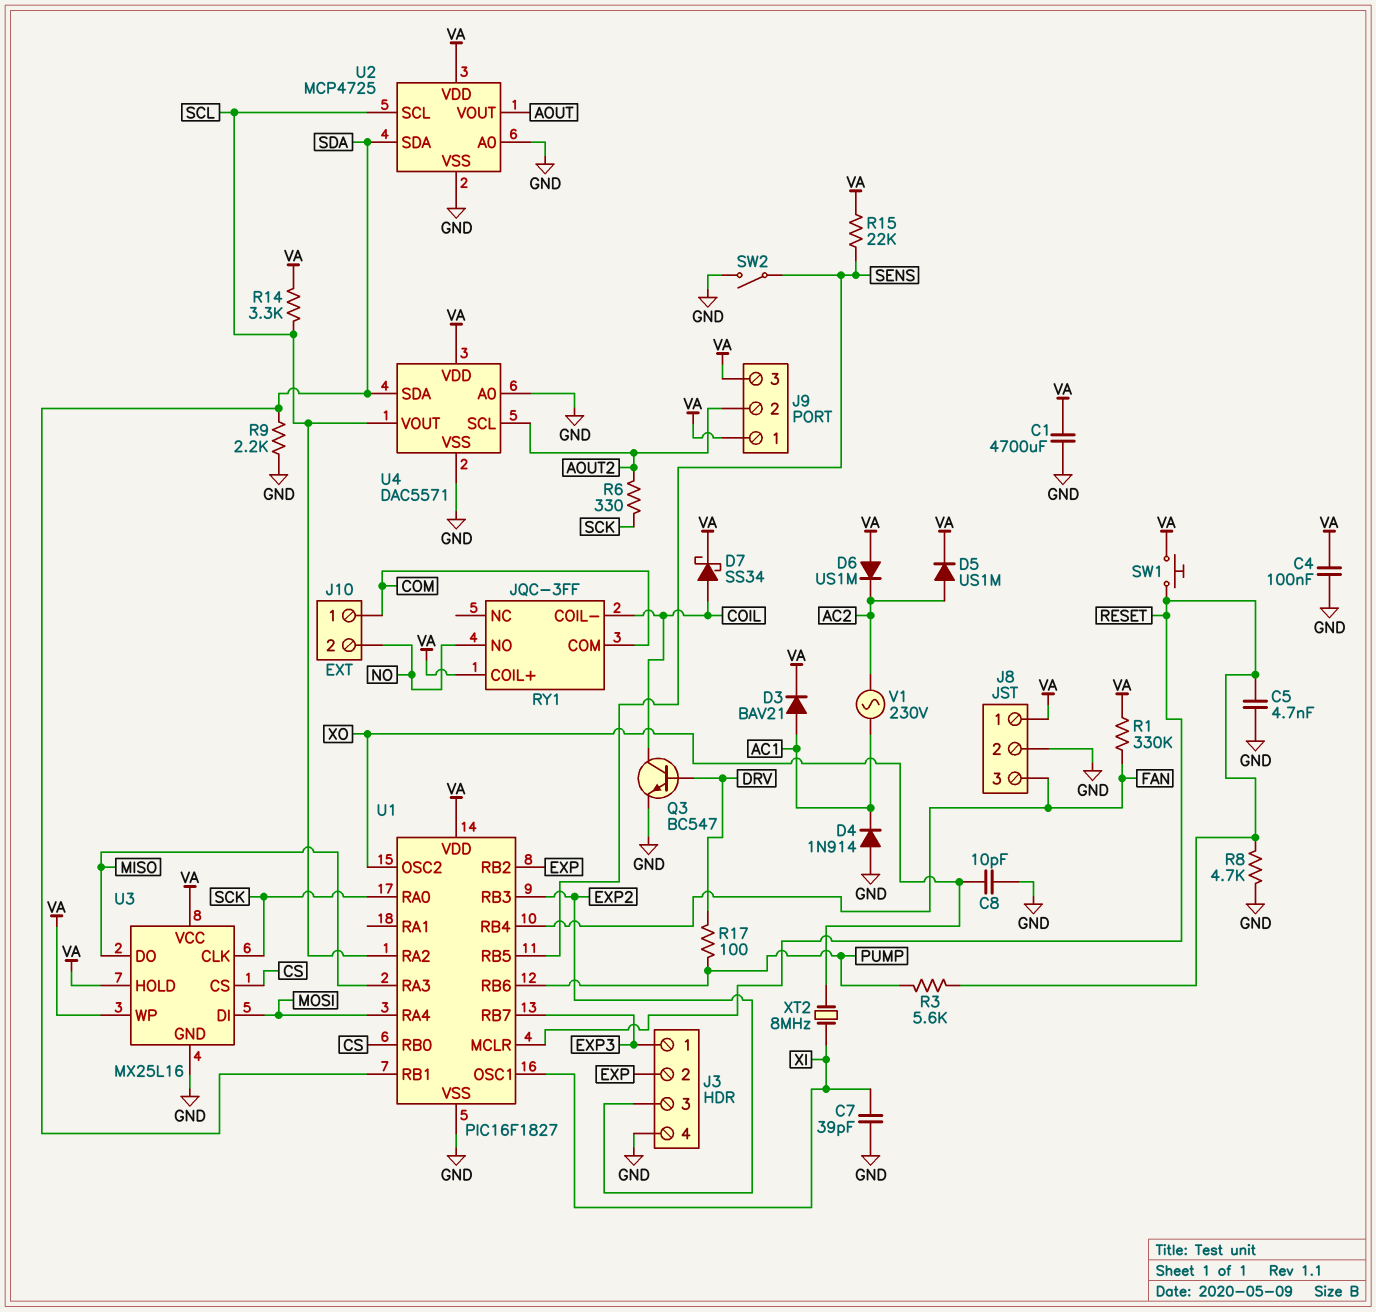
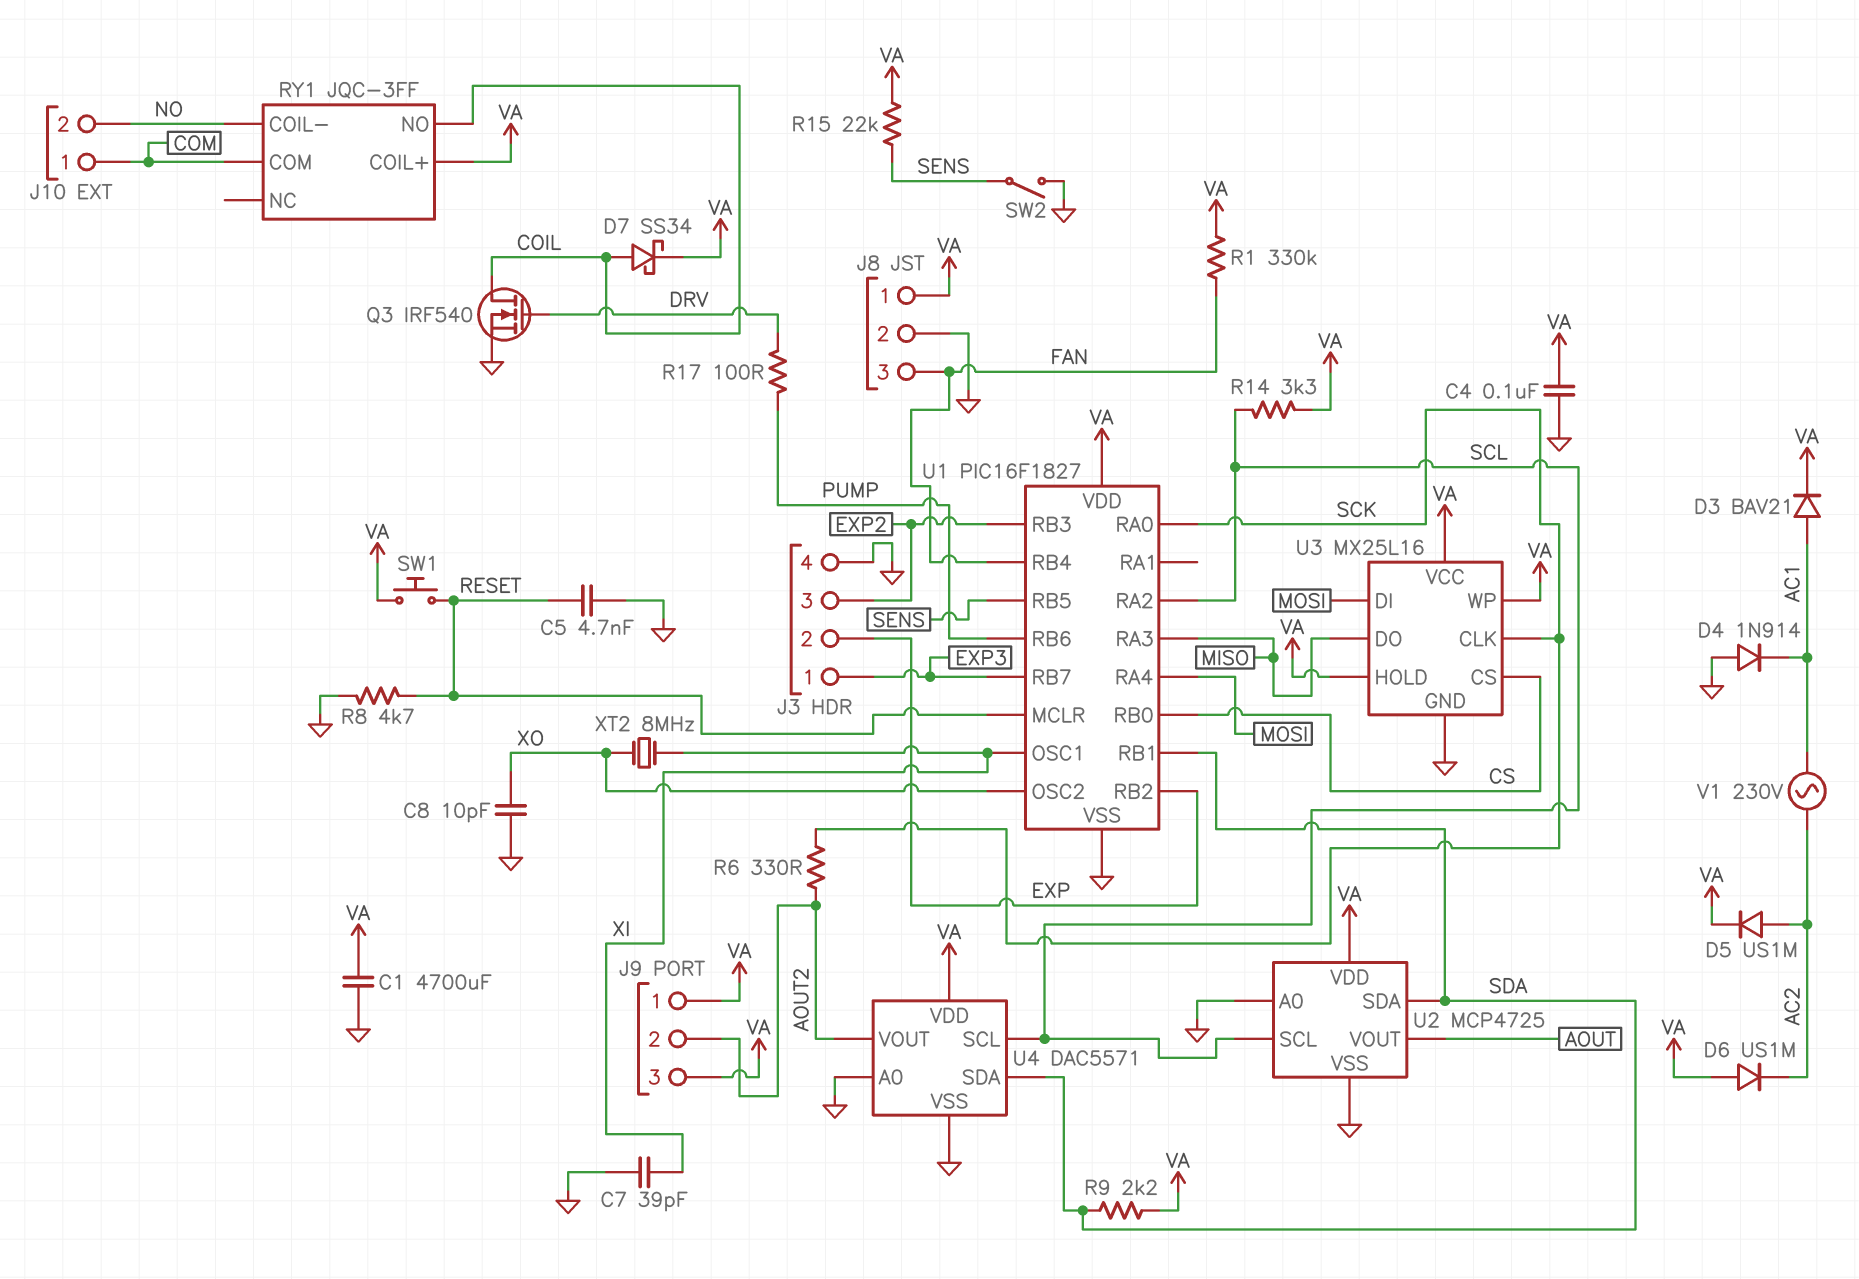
Q3: NPN BC547 (B DRV, C COIL, E GND) -> NMOS IRF540 (G DRV, D COIL, S GND)
R3: 5.6k (PUMP, RESET) -> none
R9: 2.2k (GND, SDA) -> 2.2k (SDA, VA)
RY1 pin COIL-: COIL -> NO
RY1 pin NO: NO -> COIL
U4 pin SCL: AOUT2 -> SCL
U4 pin VOUT: SCL -> AOUT2

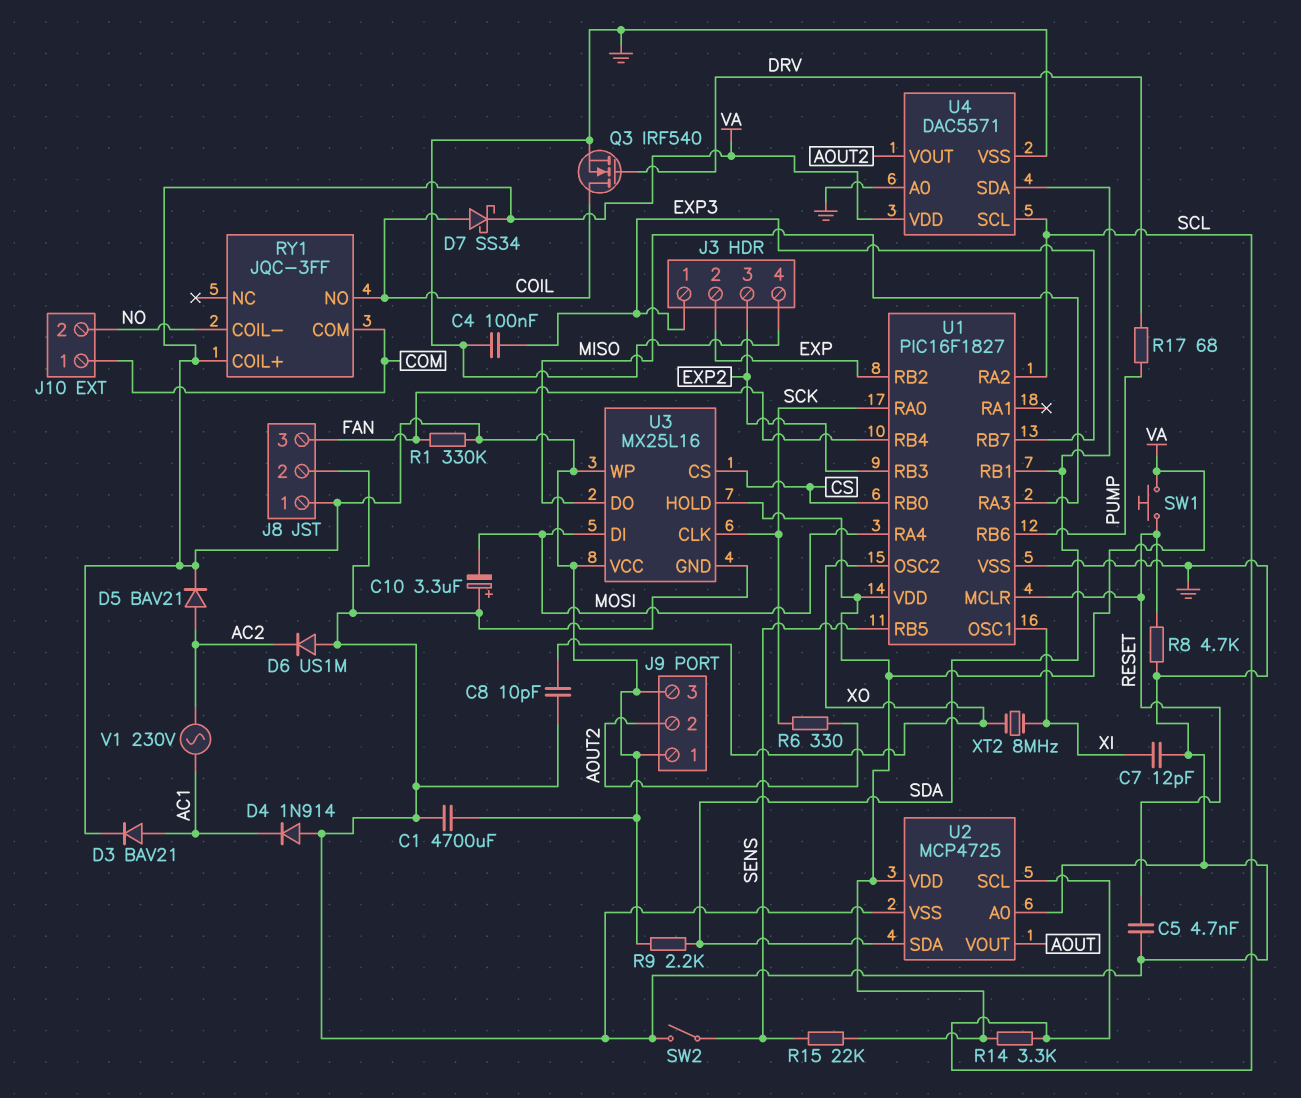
C4: 100nF (GND, VA) -> 100nF (EXP3, GND)
C7: 39pF (GND, XI) -> 12pF (GND, XI)
C10: none -> 3.3uF (plus GND, minus MOSI)
D5: diode US1M (A AC2, K VA) -> diode BAV21 (A AC2, K VA)
D6: diode US1M (A VA, K AC2) -> diode US1M (A GND, K AC2)
R17: 100 (DRV, PUMP) -> 68 (DRV, PUMP)

